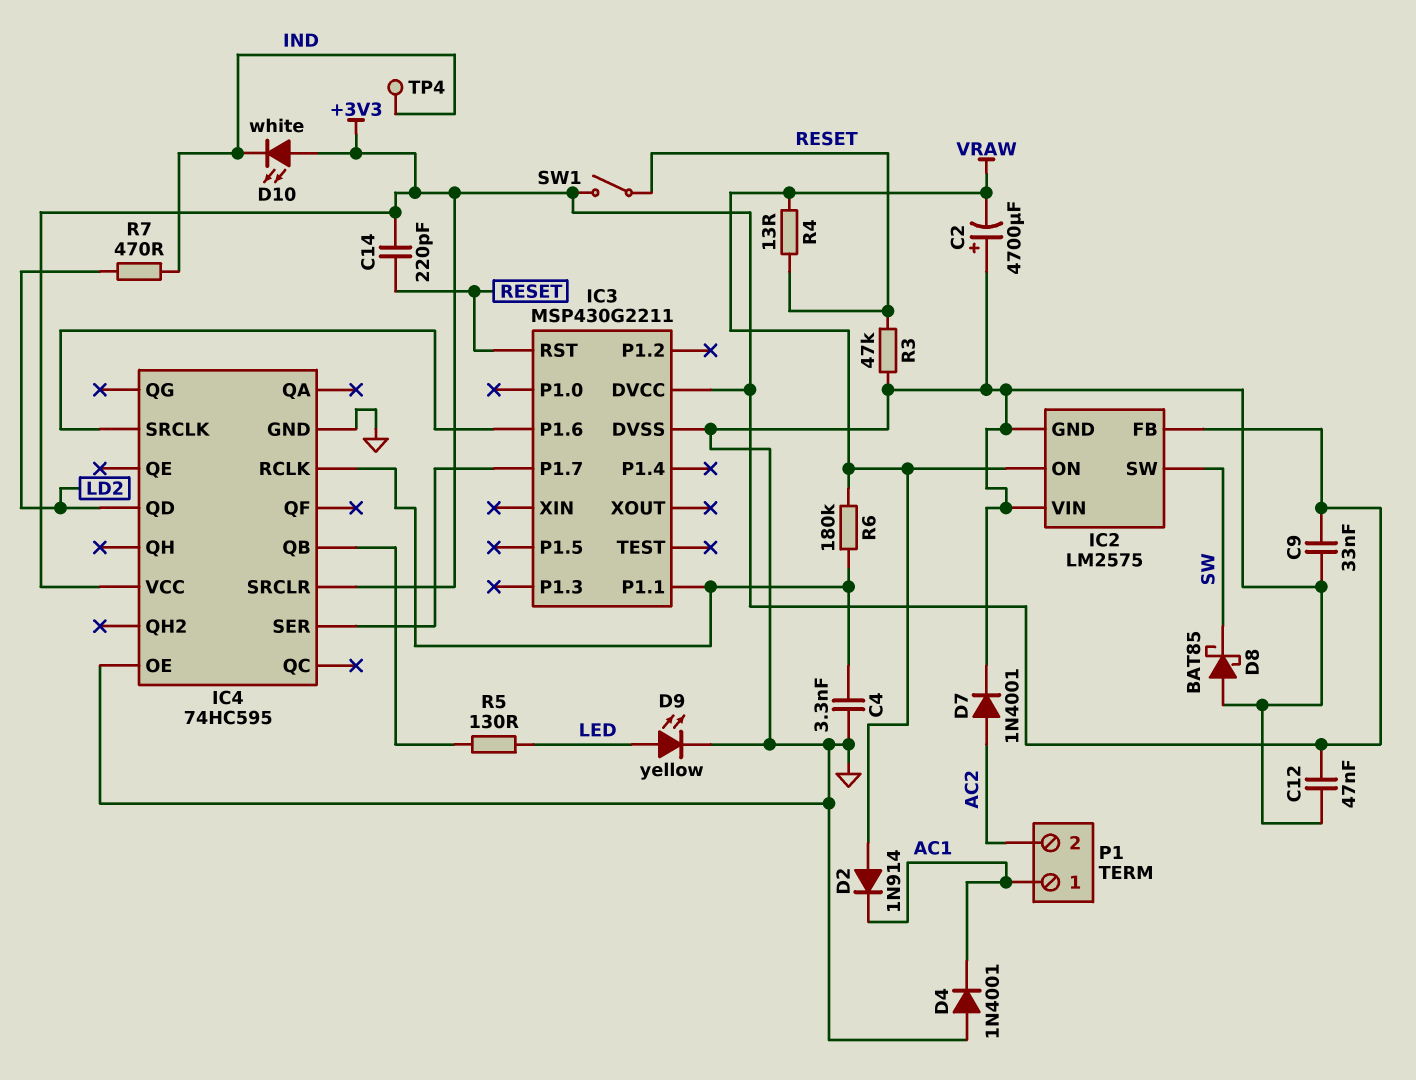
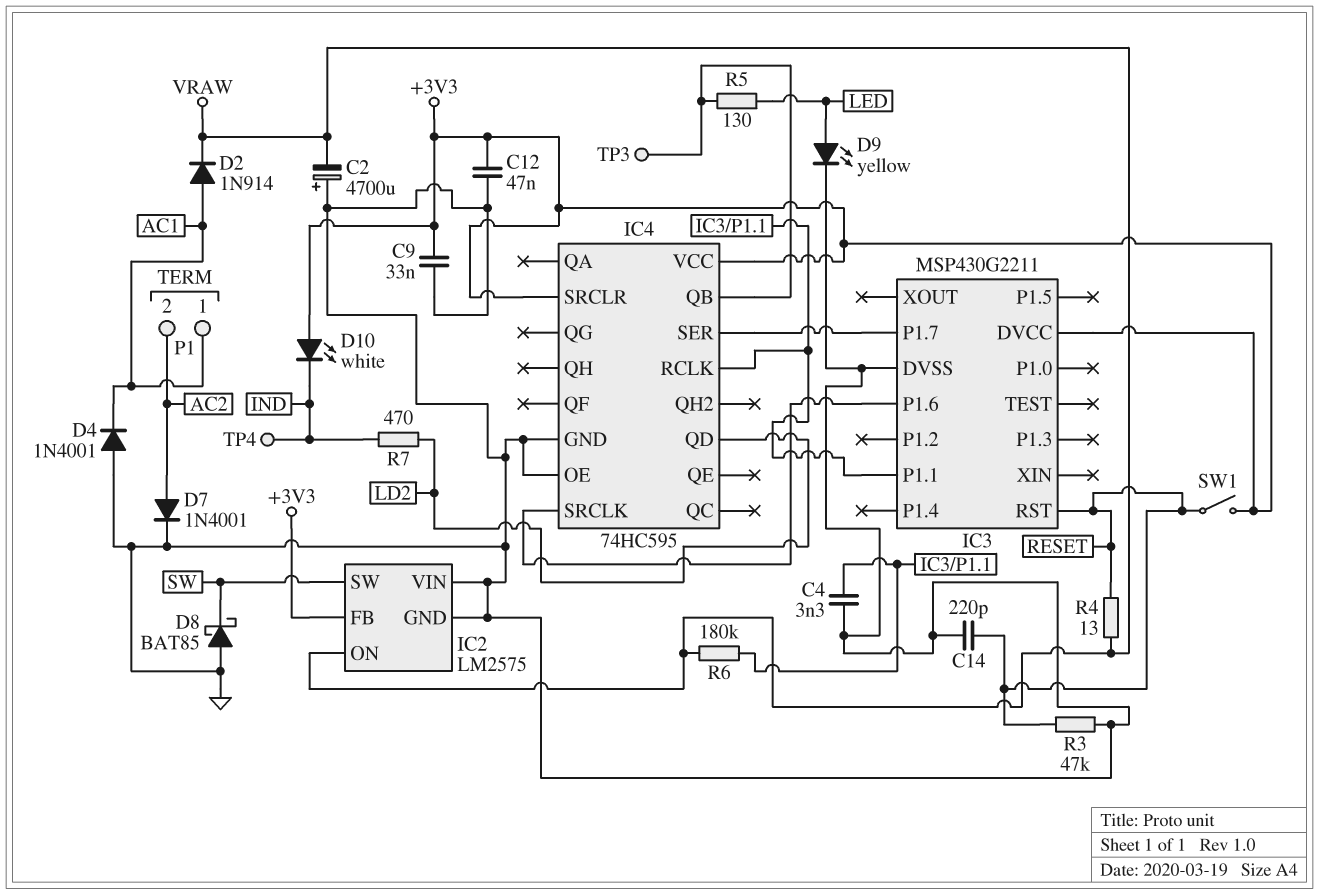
C14: 220pF (+3V3, RESET) -> 220pF (GND, RESET)
D2: diode 1N914 (A VRAW, K AC1) -> diode 1N914 (A AC1, K VRAW)
TP3: none -> test point (IC4/QB)

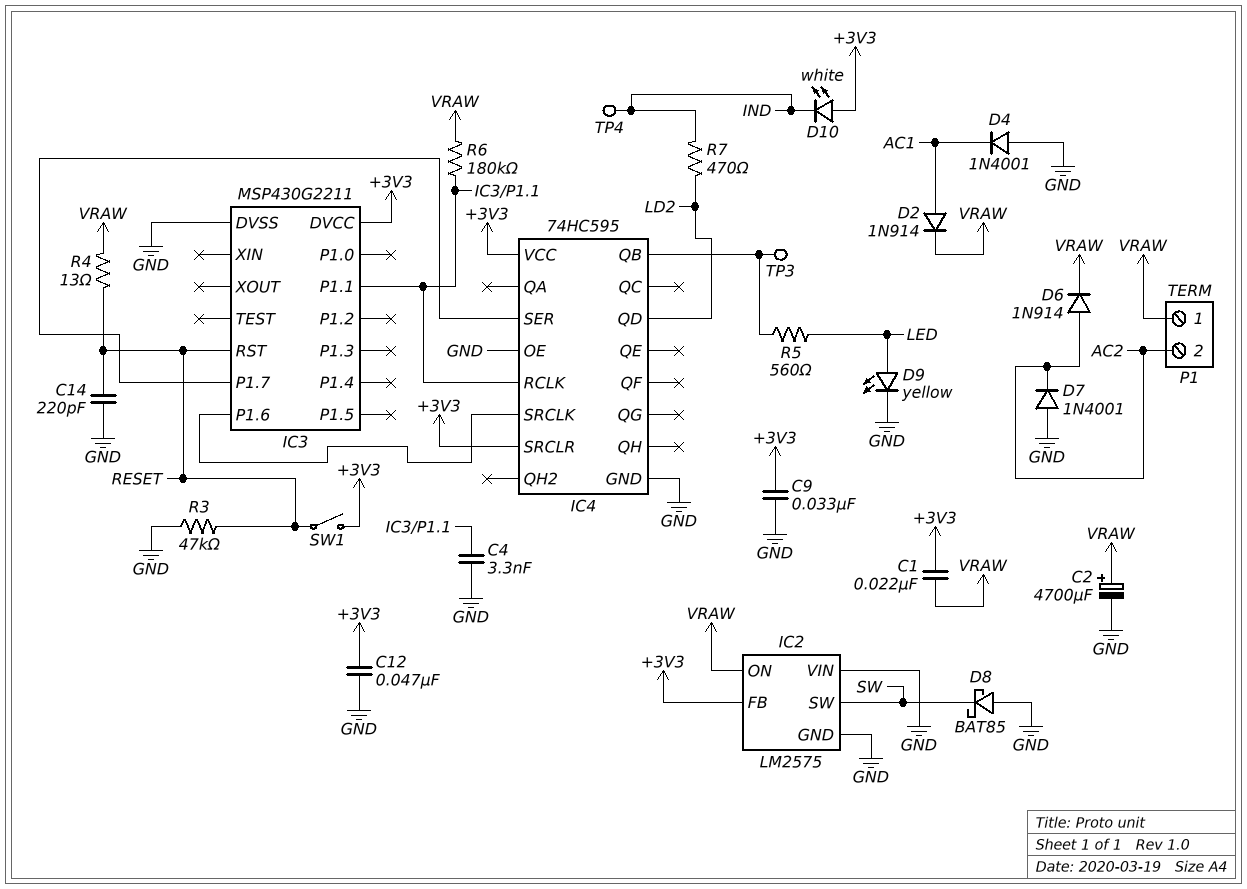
C1: none -> 22nF (+3V3, VRAW)
C2: 4700uF (plus GND, minus VRAW) -> 4700uF (plus VRAW, minus GND)
D6: none -> diode 1N914 (A AC2, K VRAW)
D7: diode 1N4001 (A AC2, K GND) -> diode 1N4001 (A GND, K AC2)
P1 pin 1: AC1 -> VRAW
R5: 130 (IC4/QB, LED) -> 560 (IC4/QB, LED)

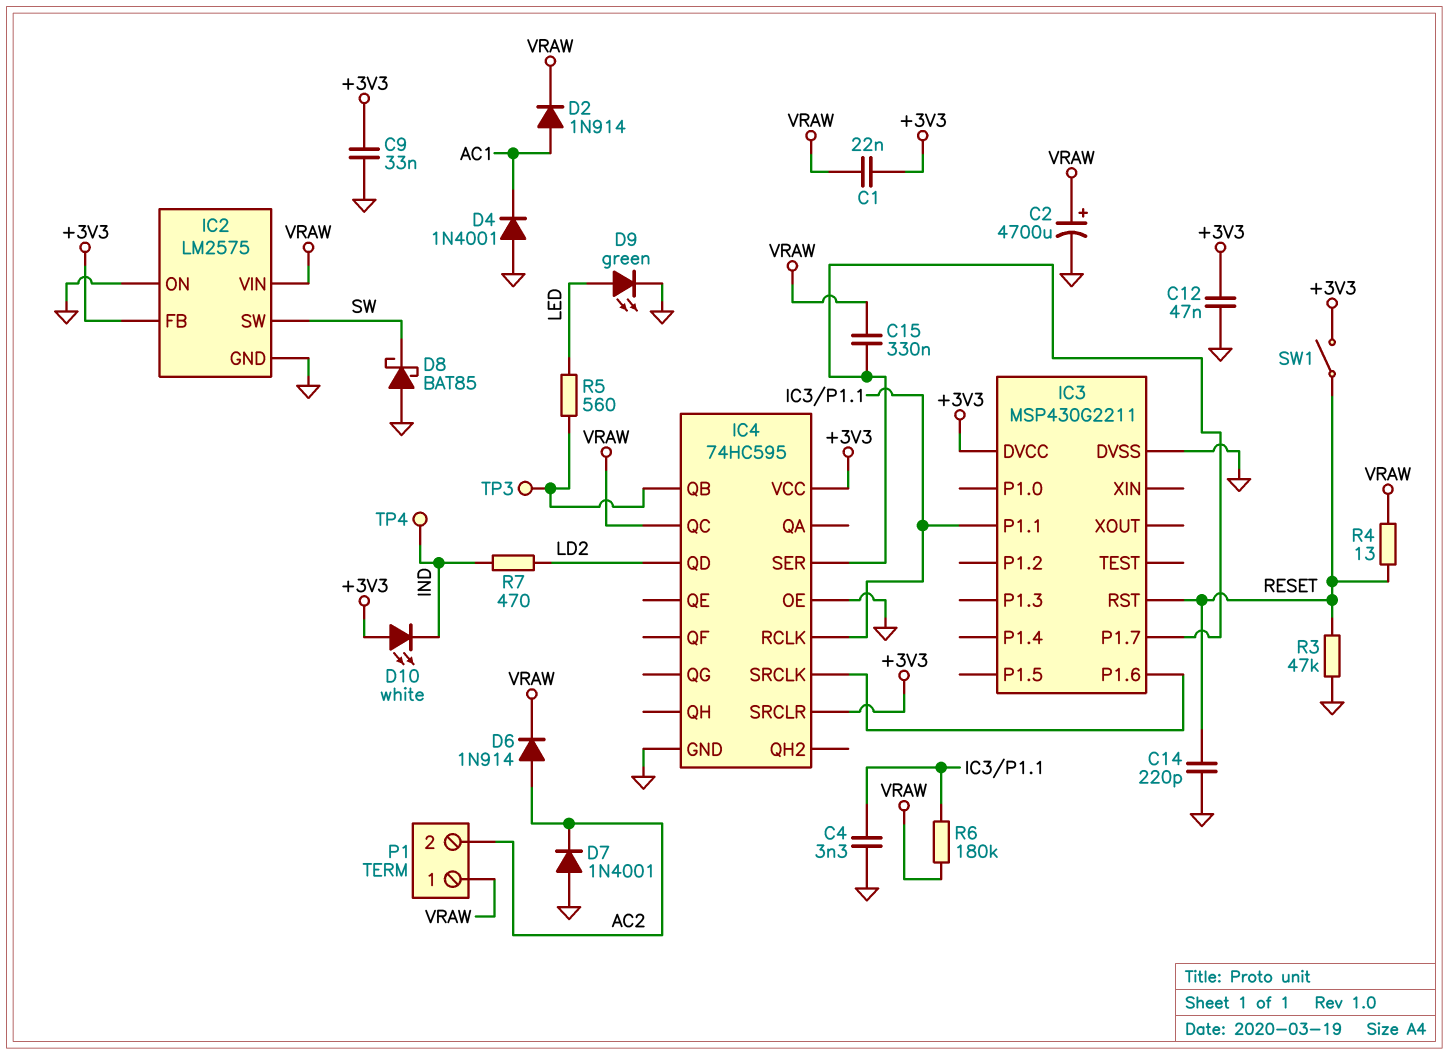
C15: none -> 330nF (IC3/P1.7, VRAW)
D9: LED yellow (A LED, K GND) -> LED green (A LED, K GND)
IC2 pin ON: VRAW -> GND
IC2 pin VIN: GND -> VRAW
IC4 pin QC: none -> VRAW

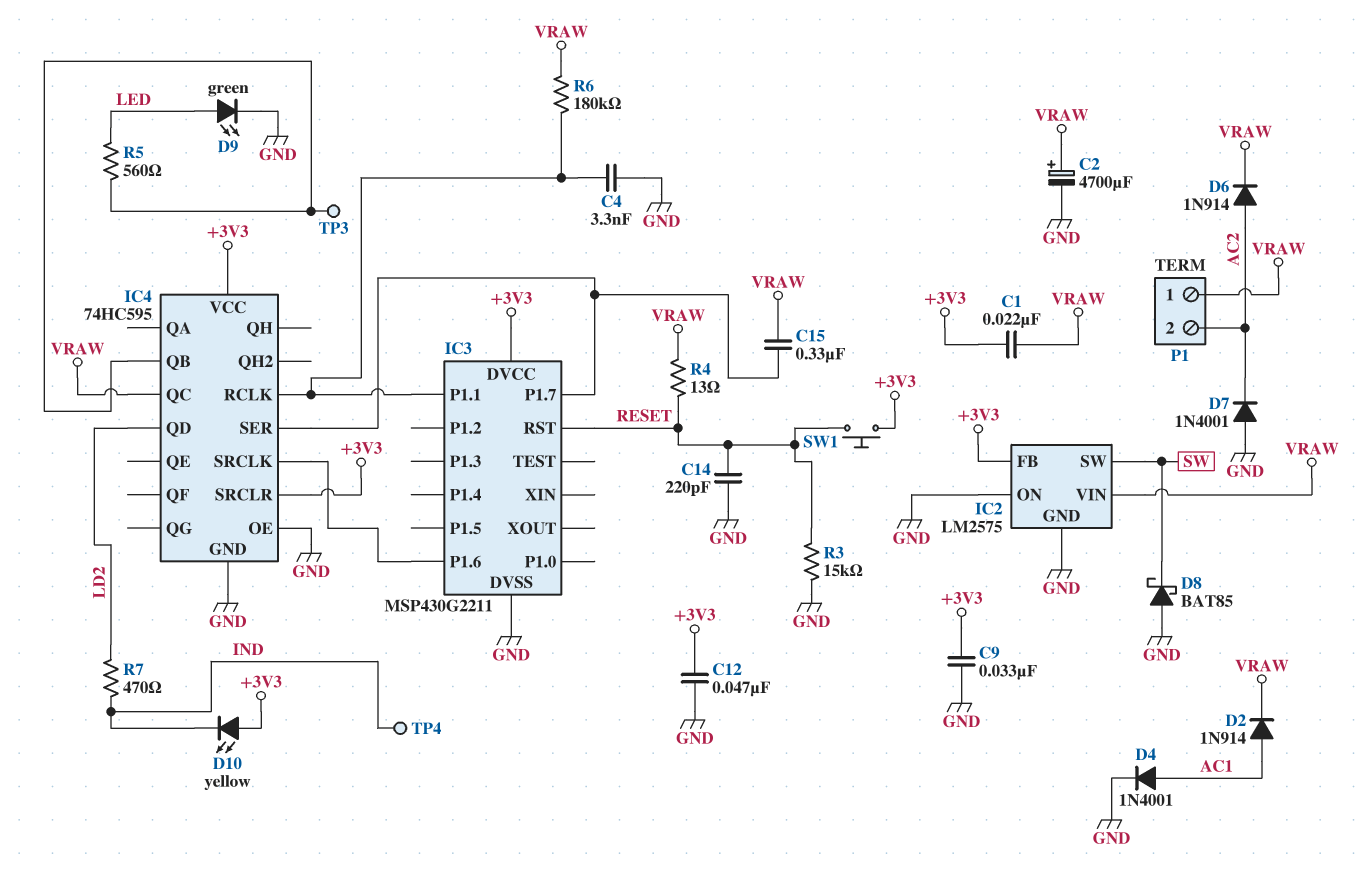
D4: diode 1N4001 (A GND, K AC1) -> diode 1N4001 (A AC1, K GND)
D10: LED white (A +3V3, K IND) -> LED yellow (A +3V3, K IND)
R3: 47k (GND, RESET) -> 15k (GND, RESET)
SW1: switch (+3V3, RESET) -> button (+3V3, RESET)

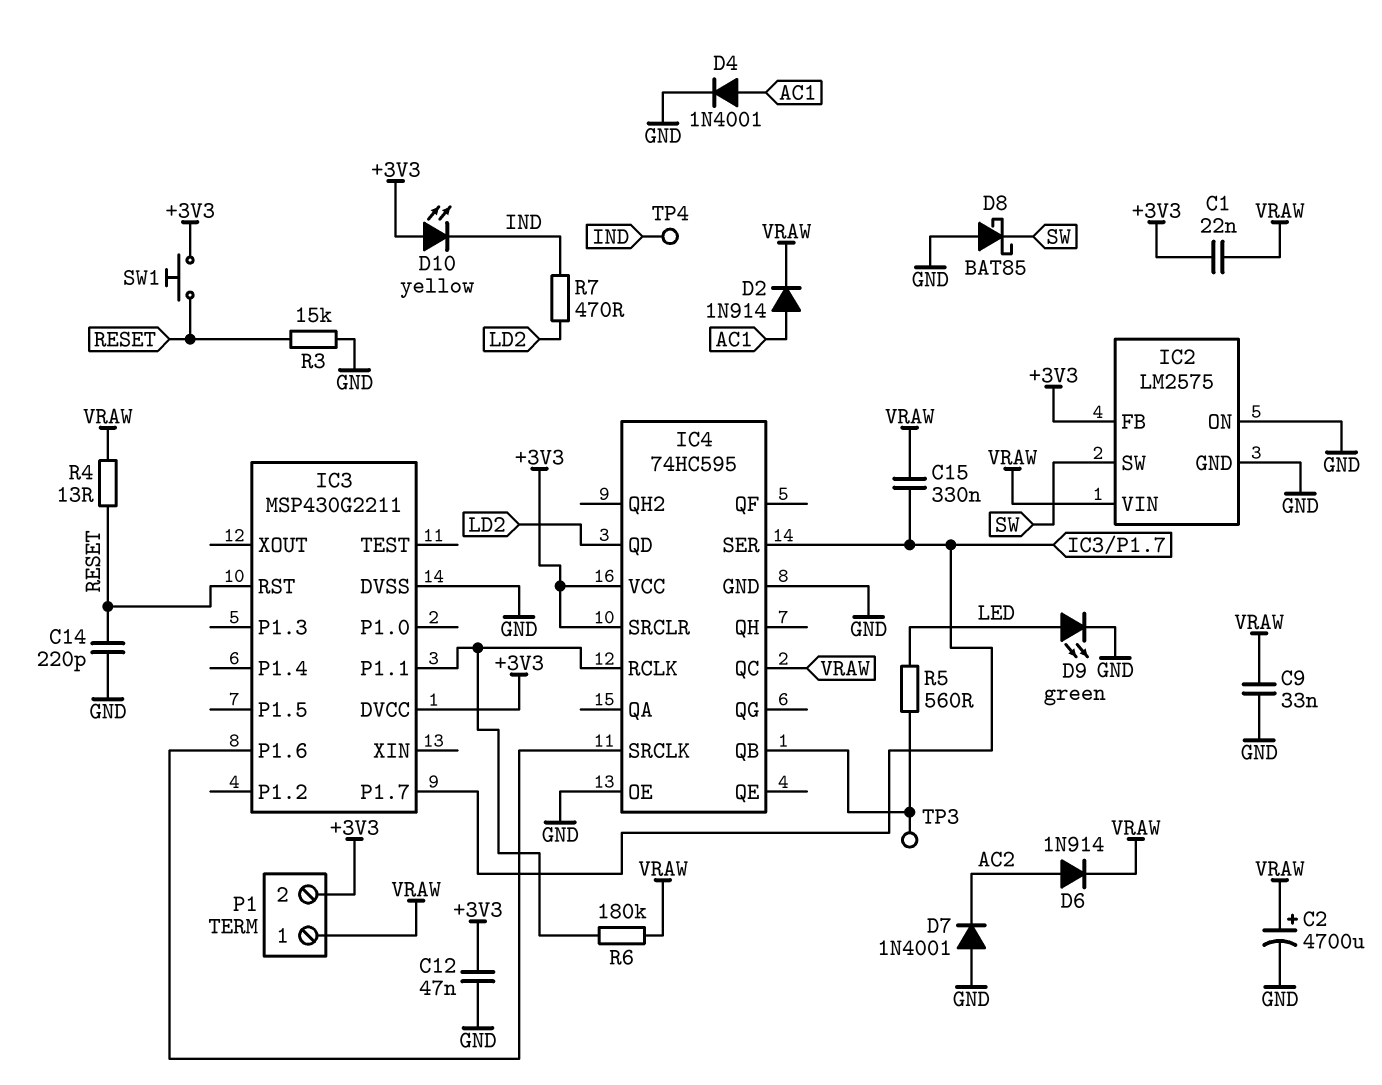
C4: 3.3nF (GND, IC3/P1.1) -> none
C9: 33nF (+3V3, GND) -> 33nF (GND, VRAW)
P1 pin 2: AC2 -> +3V3

